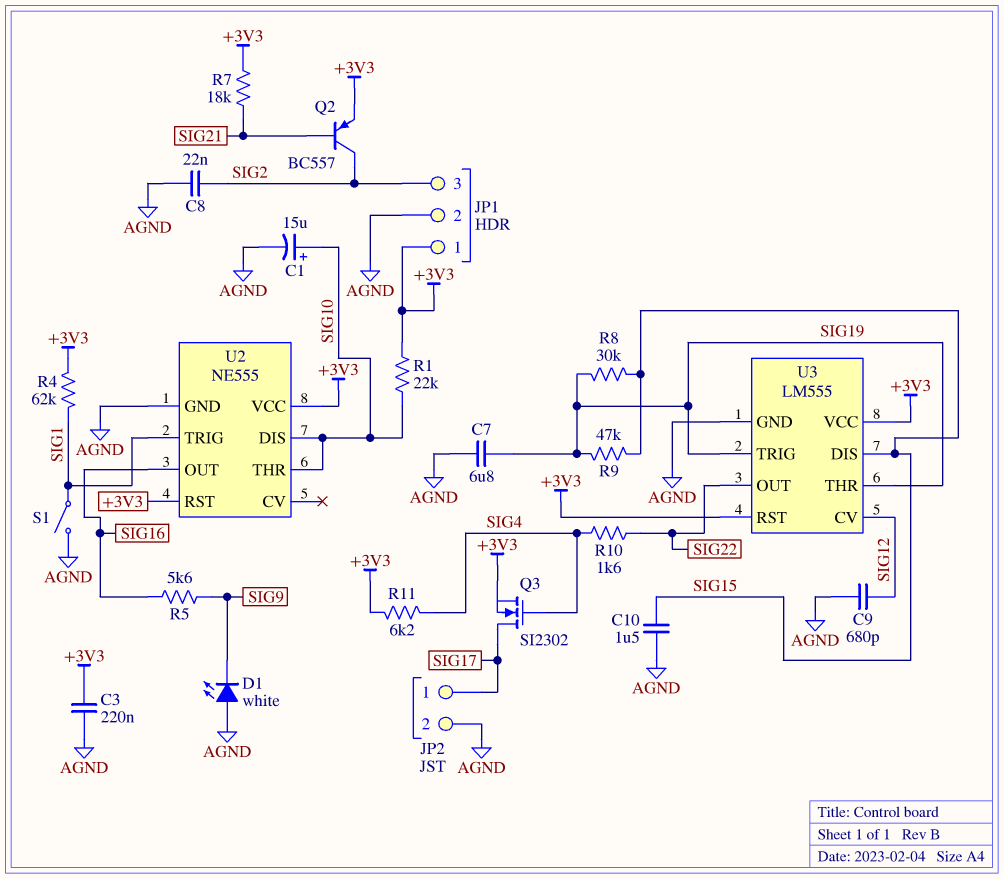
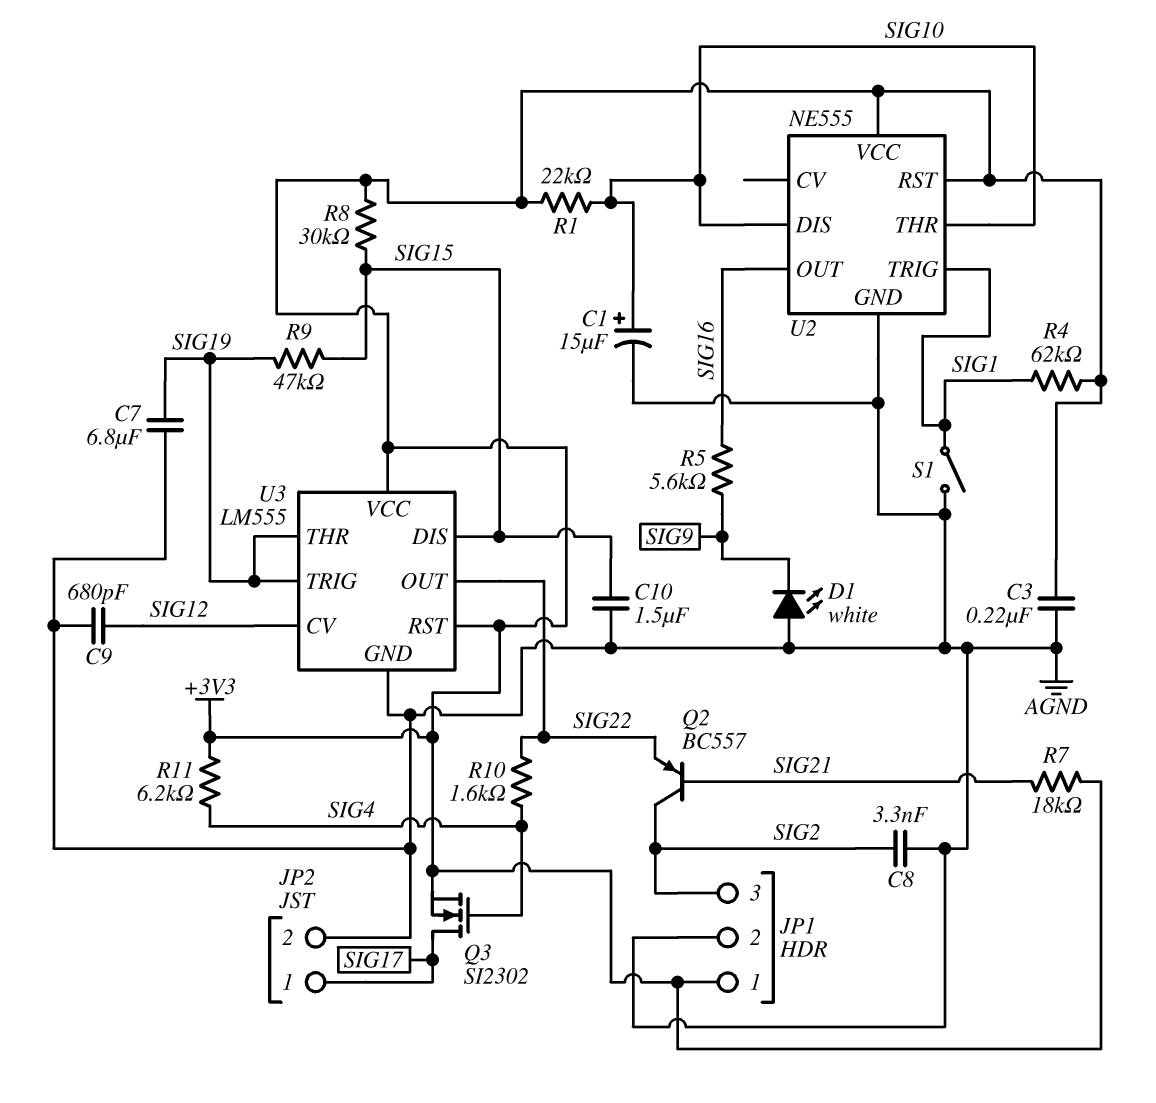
C8: 22nF (AGND, SIG2) -> 3.3nF (AGND, SIG2)
Q2: PNP BC557 (B SIG21, C SIG2, E +3V3) -> PNP BC557 (B SIG21, C SIG2, E SIG22)
R8: 30k (SIG15, SIG19) -> 30k (+3V3, SIG15)

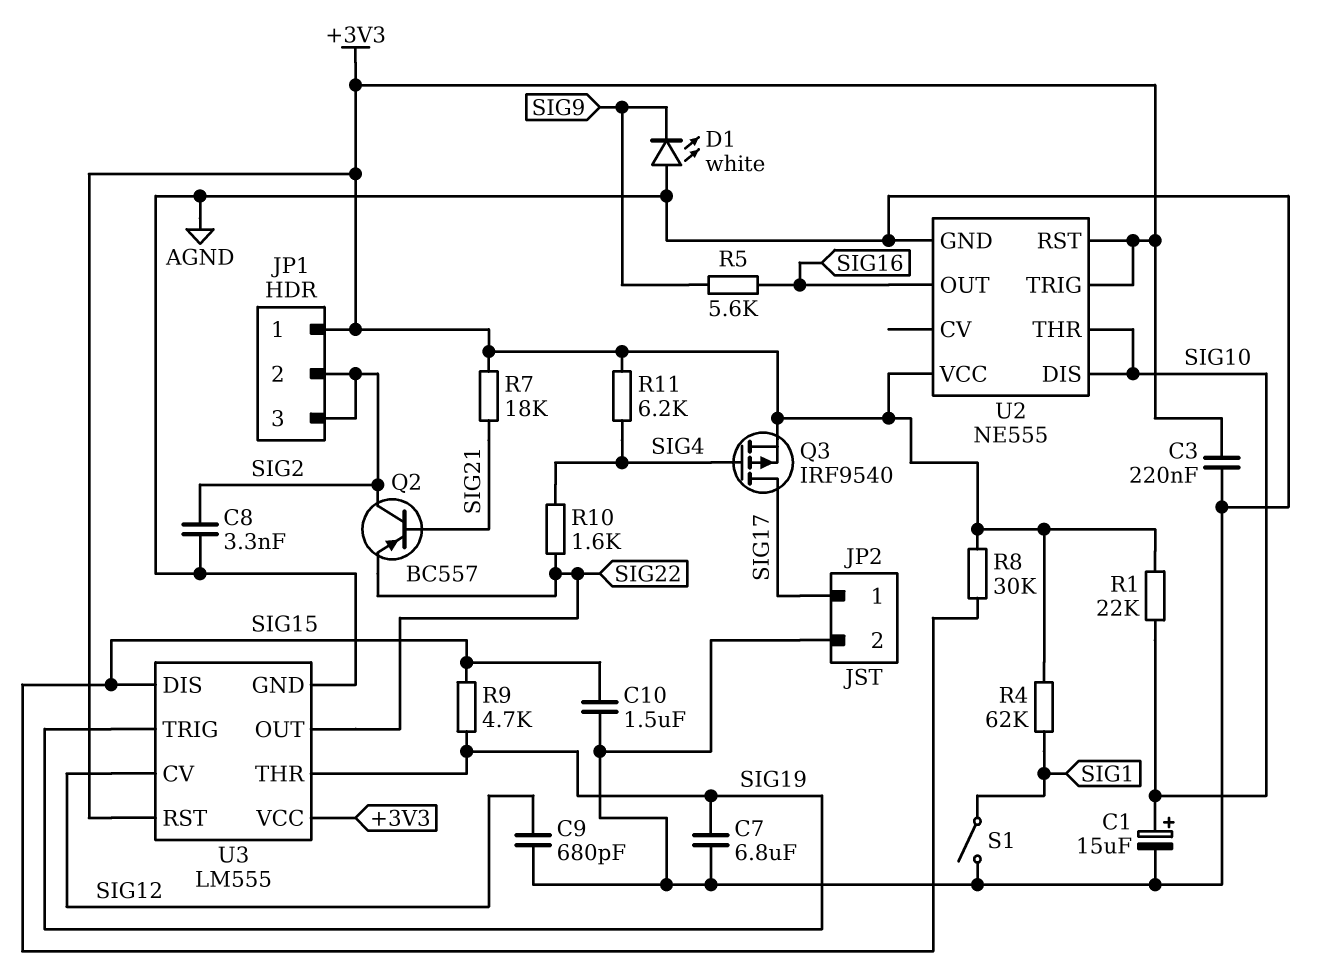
JP1 pin 2: AGND -> SIG2
Q3: NMOS SI2302 (G SIG4, D SIG17, S +3V3) -> PMOS IRF9540 (G SIG4, D SIG17, S +3V3)
R9: 47k (SIG15, SIG19) -> 4.7k (SIG15, SIG19)
U2 pin TRIG: SIG1 -> +3V3

